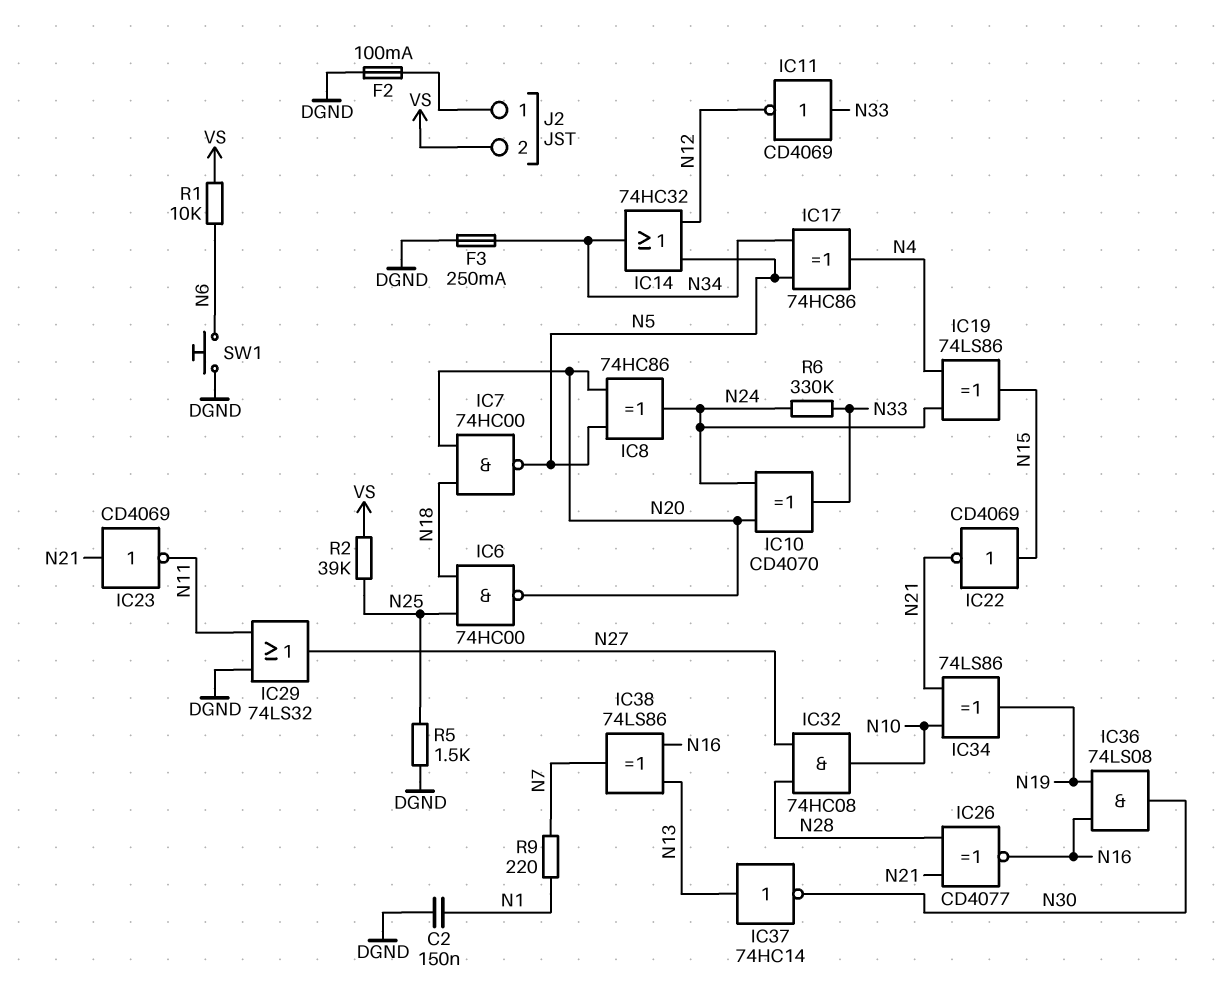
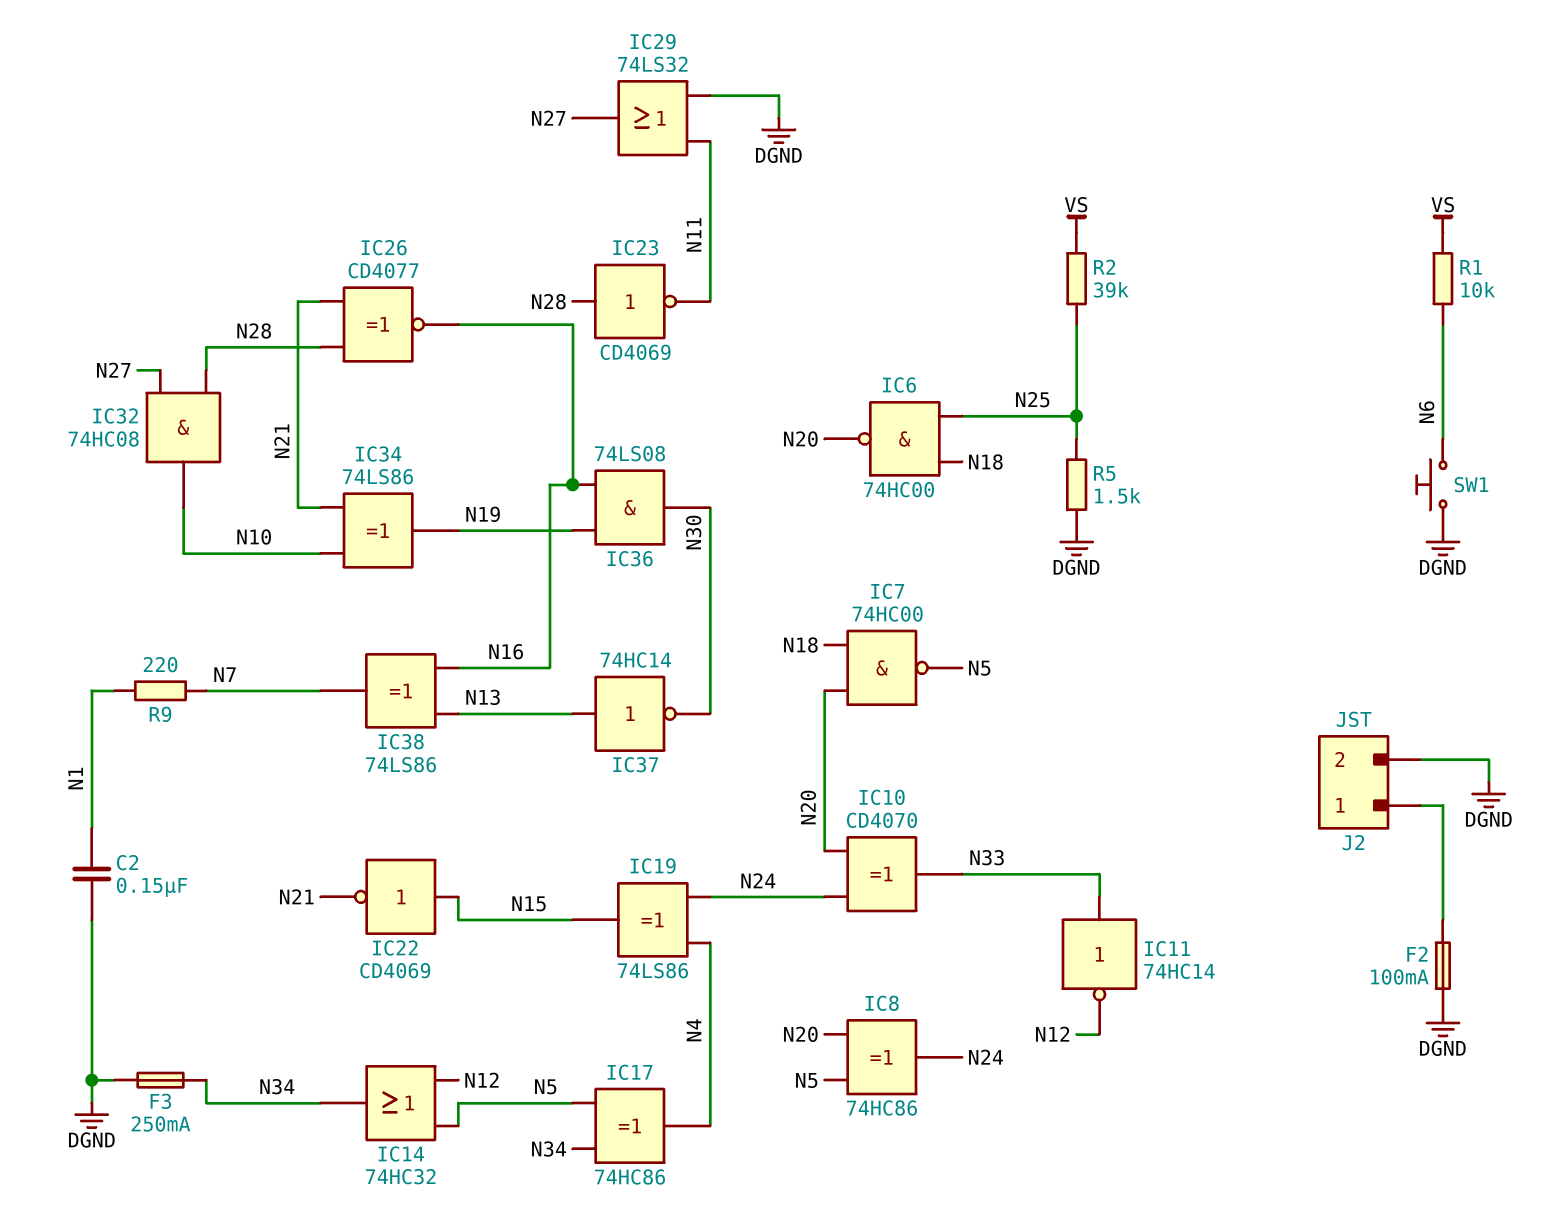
IC11: NOT CD4069 (in N33, out N12) -> NOT 74HC14 (in N33, out N12)
IC23: NOT CD4069 (in N21, out N11) -> NOT CD4069 (in N28, out N11)
J2 pin 2: VS -> DGND
R6: 330k (N24, N33) -> none

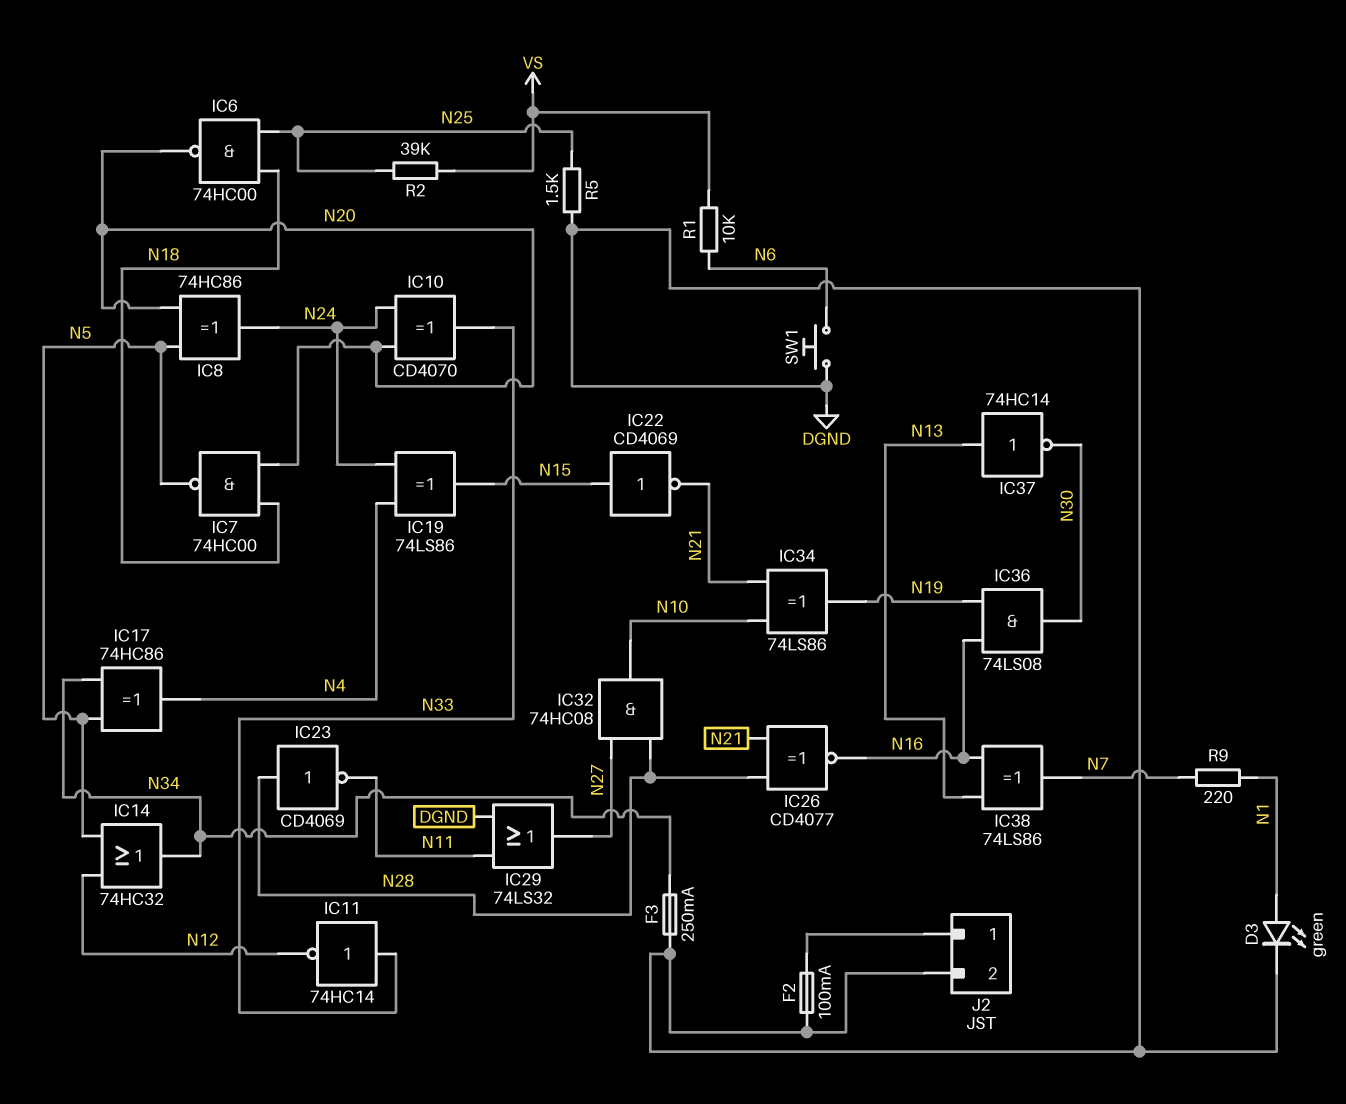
C2: 150nF (DGND, N1) -> none
D3: none -> LED green (A N1, K DGND)

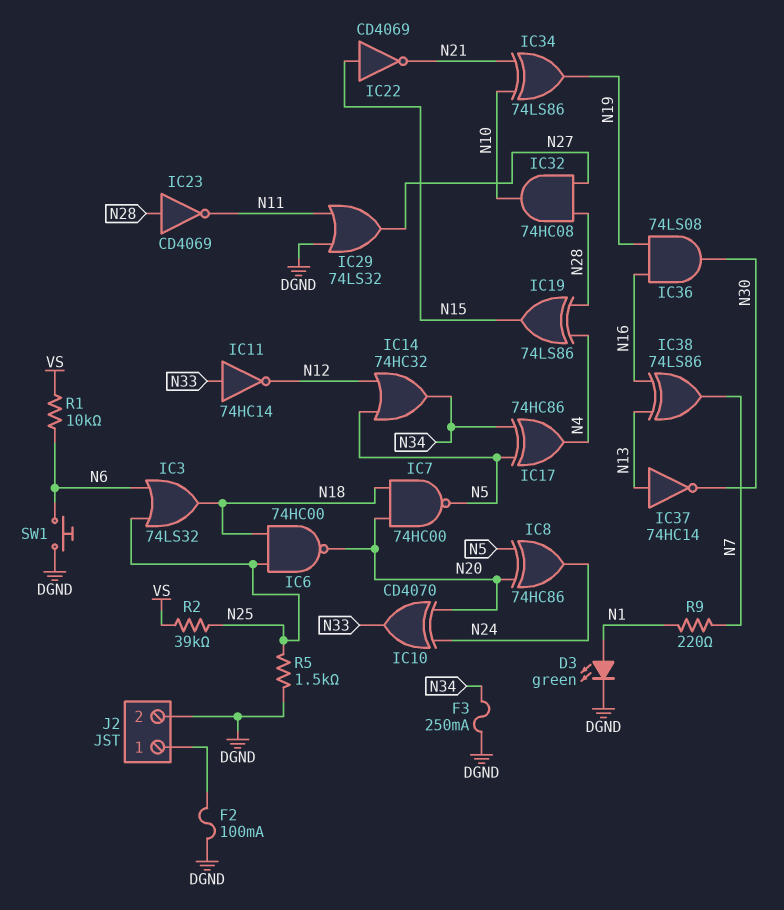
IC3: none -> OR 74LS32 (in N6, in N25, out N18)
IC19: XOR 74LS86 (in N4, in N24, out N15) -> XOR 74LS86 (in N4, in N28, out N15)
IC26: XNOR CD4077 (in N21, in N28, out N16) -> none

